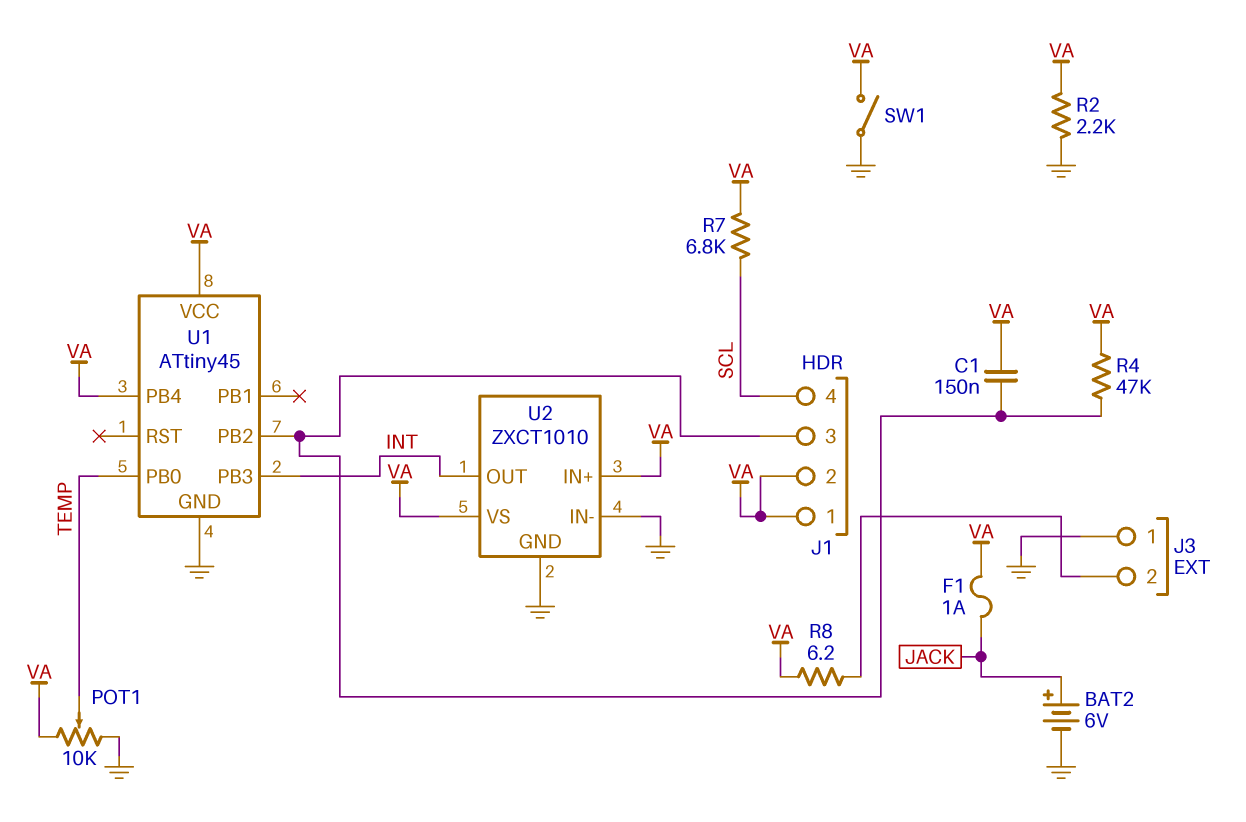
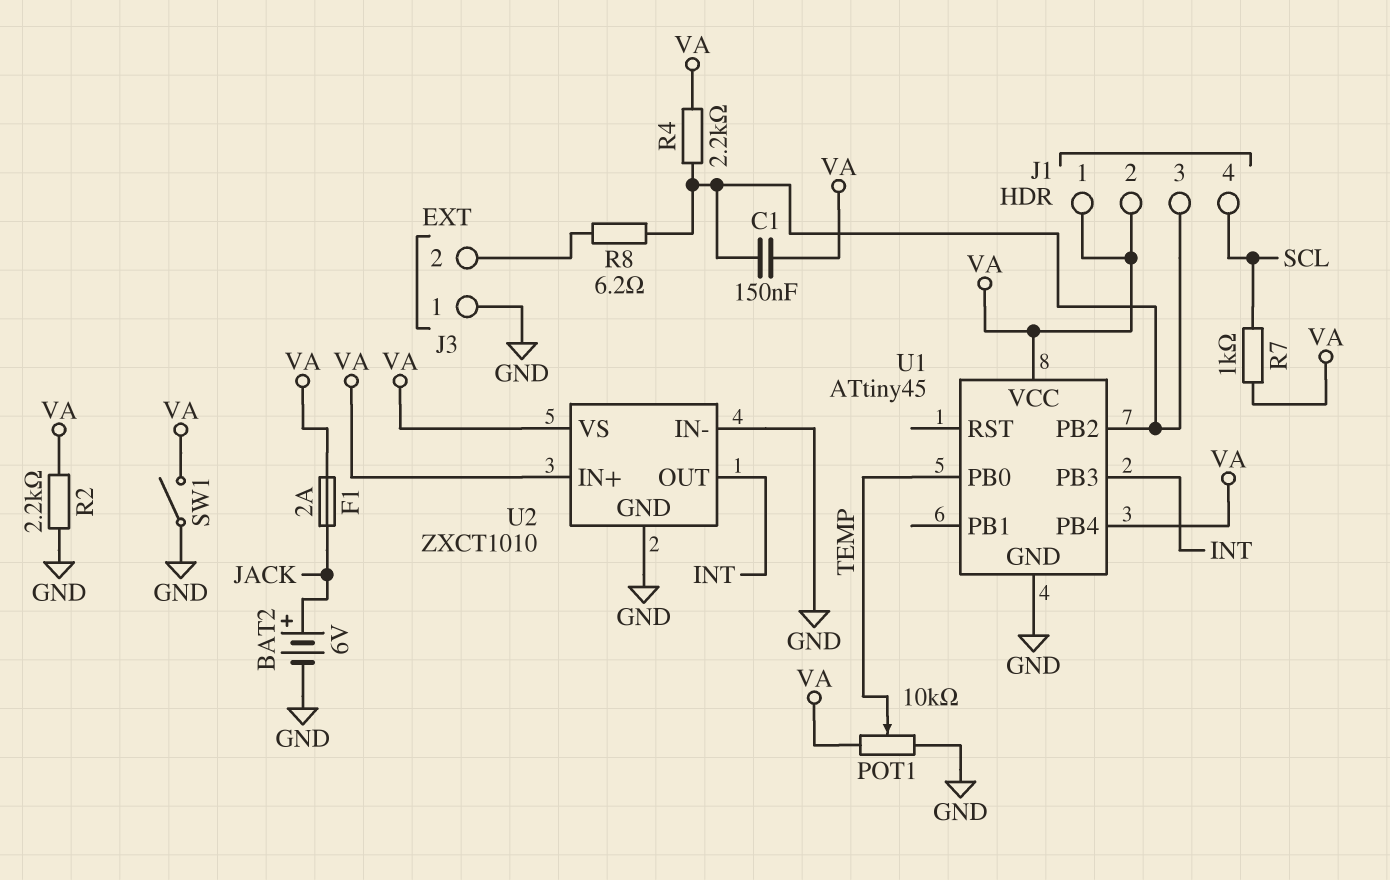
F1: 1A (JACK, VA) -> 2A (JACK, VA)
R4: 47k (J1/3, VA) -> 2.2k (J1/3, VA)
R7: 6.8k (SCL, VA) -> 1k (SCL, VA)
R8: 6.2 (J3/2, VA) -> 6.2 (J1/3, J3/2)

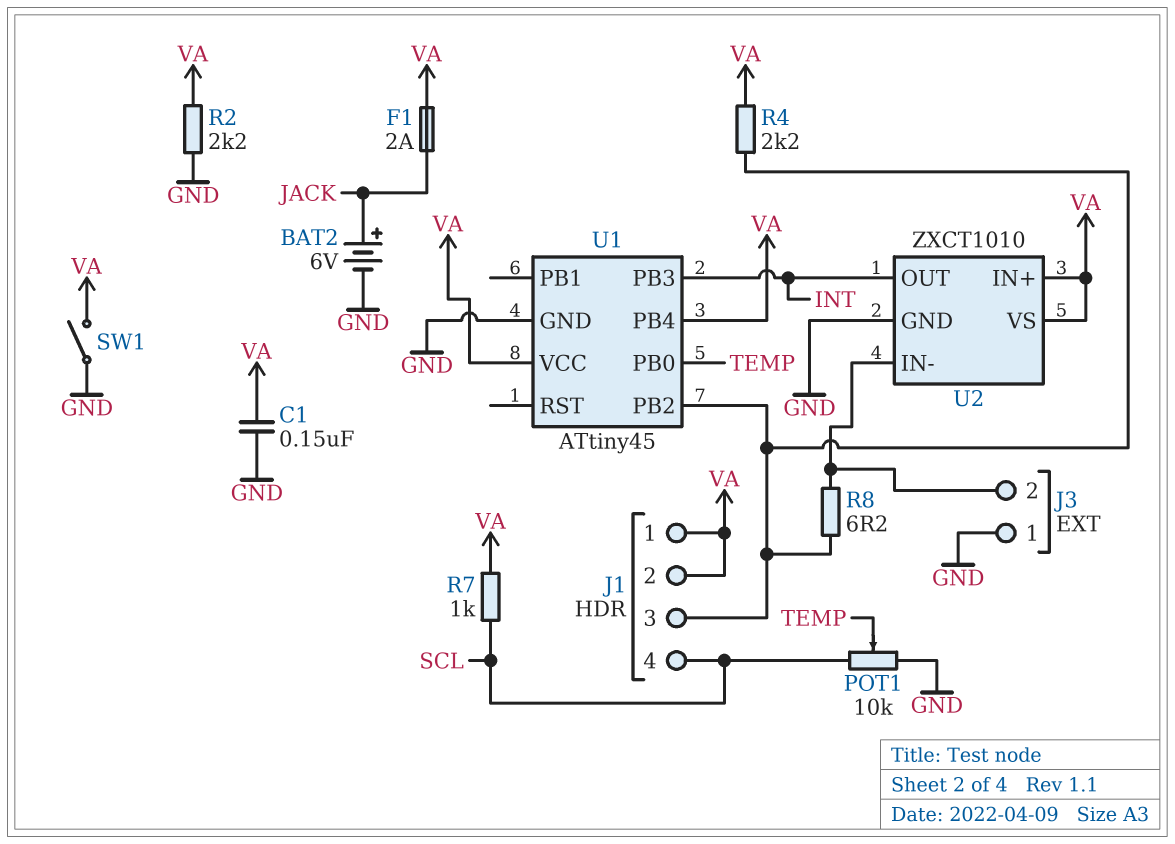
C1: 150nF (J1/3, VA) -> 150nF (GND, VA)
POT1: 10k (GND, VA, wiper TEMP) -> 10k (GND, SCL, wiper TEMP)
U2 pin IN-: GND -> J3/2

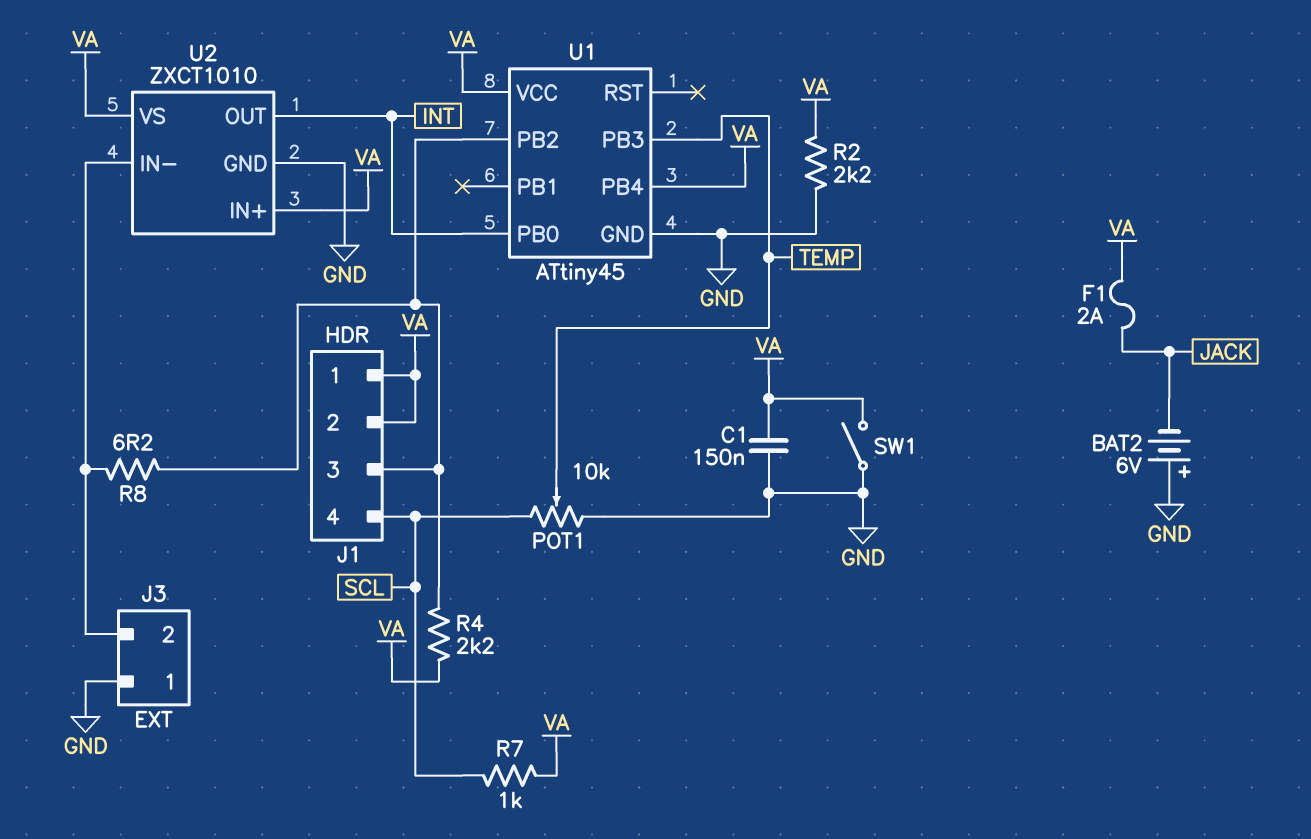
BAT2: 6V (plus JACK, minus GND) -> 6V (plus GND, minus JACK)
U1 pin PB0: TEMP -> INT
U1 pin PB3: INT -> TEMP

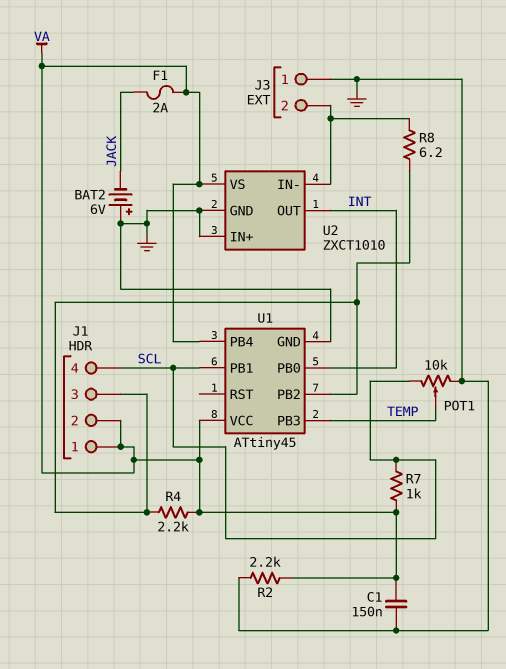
SW1: switch (GND, VA) -> none
U1 pin PB1: none -> SCL
U2 pin IN+: VA -> GND

